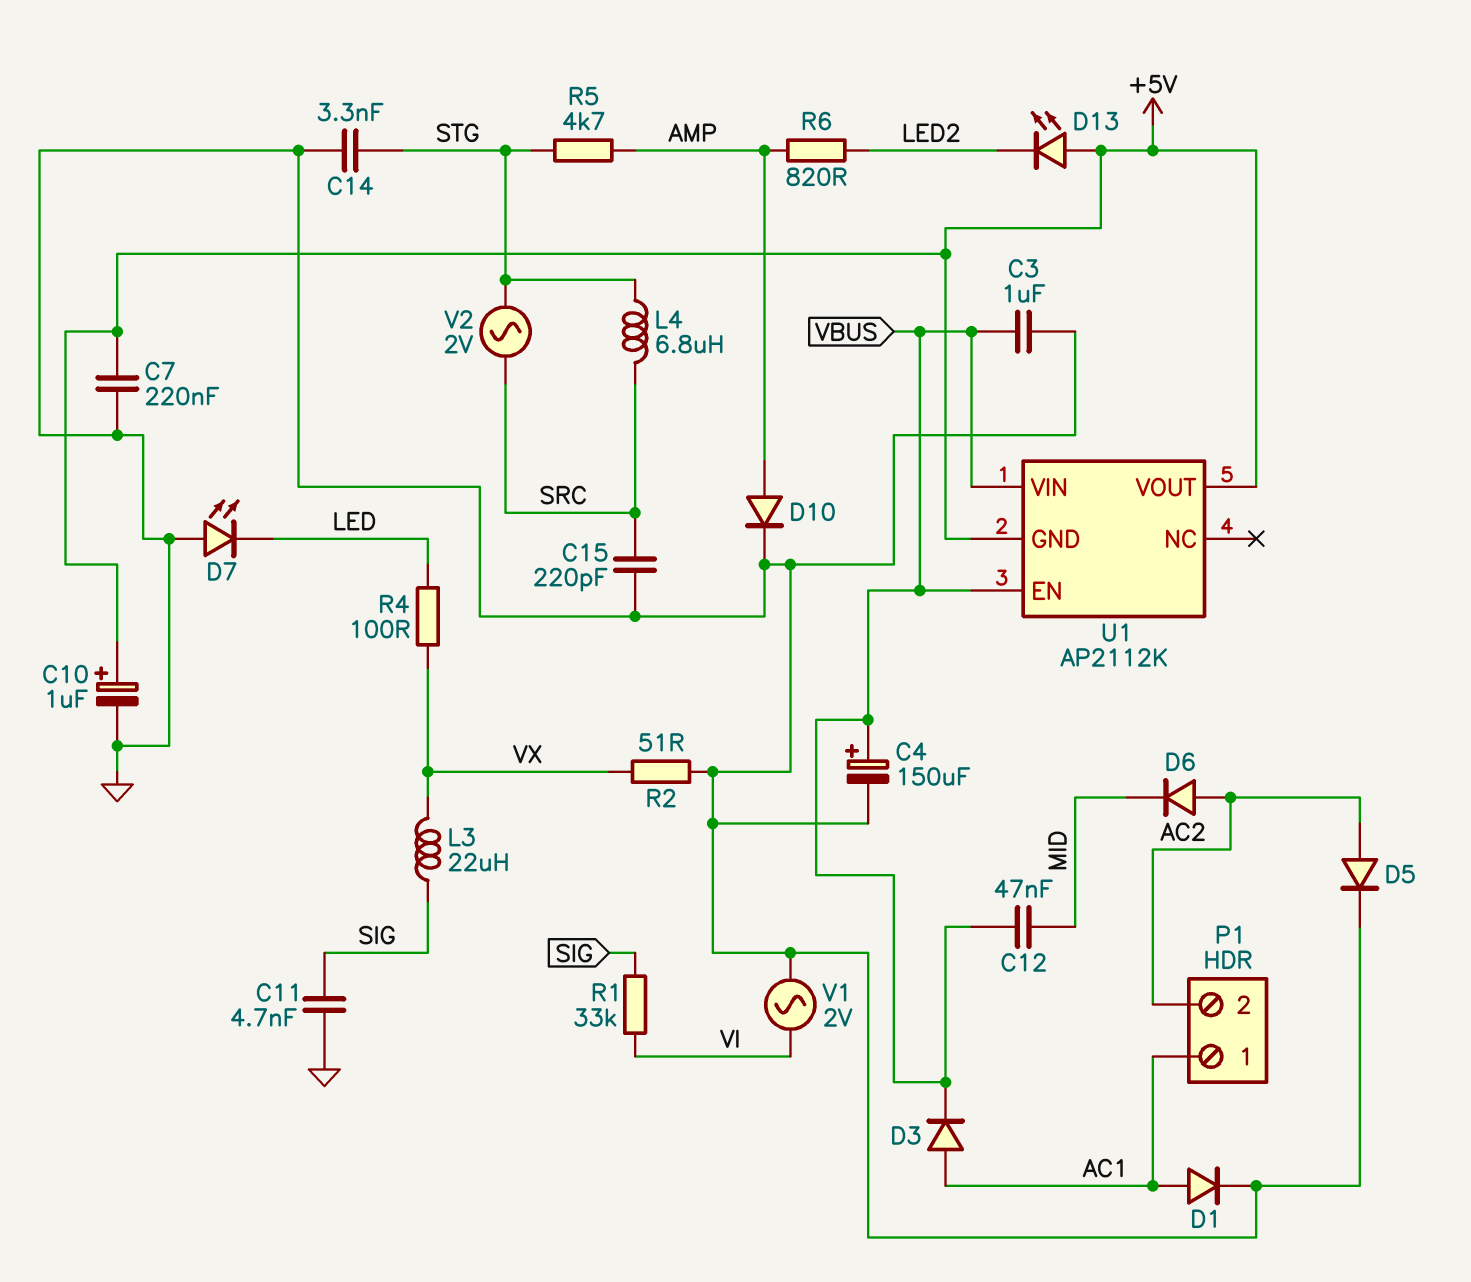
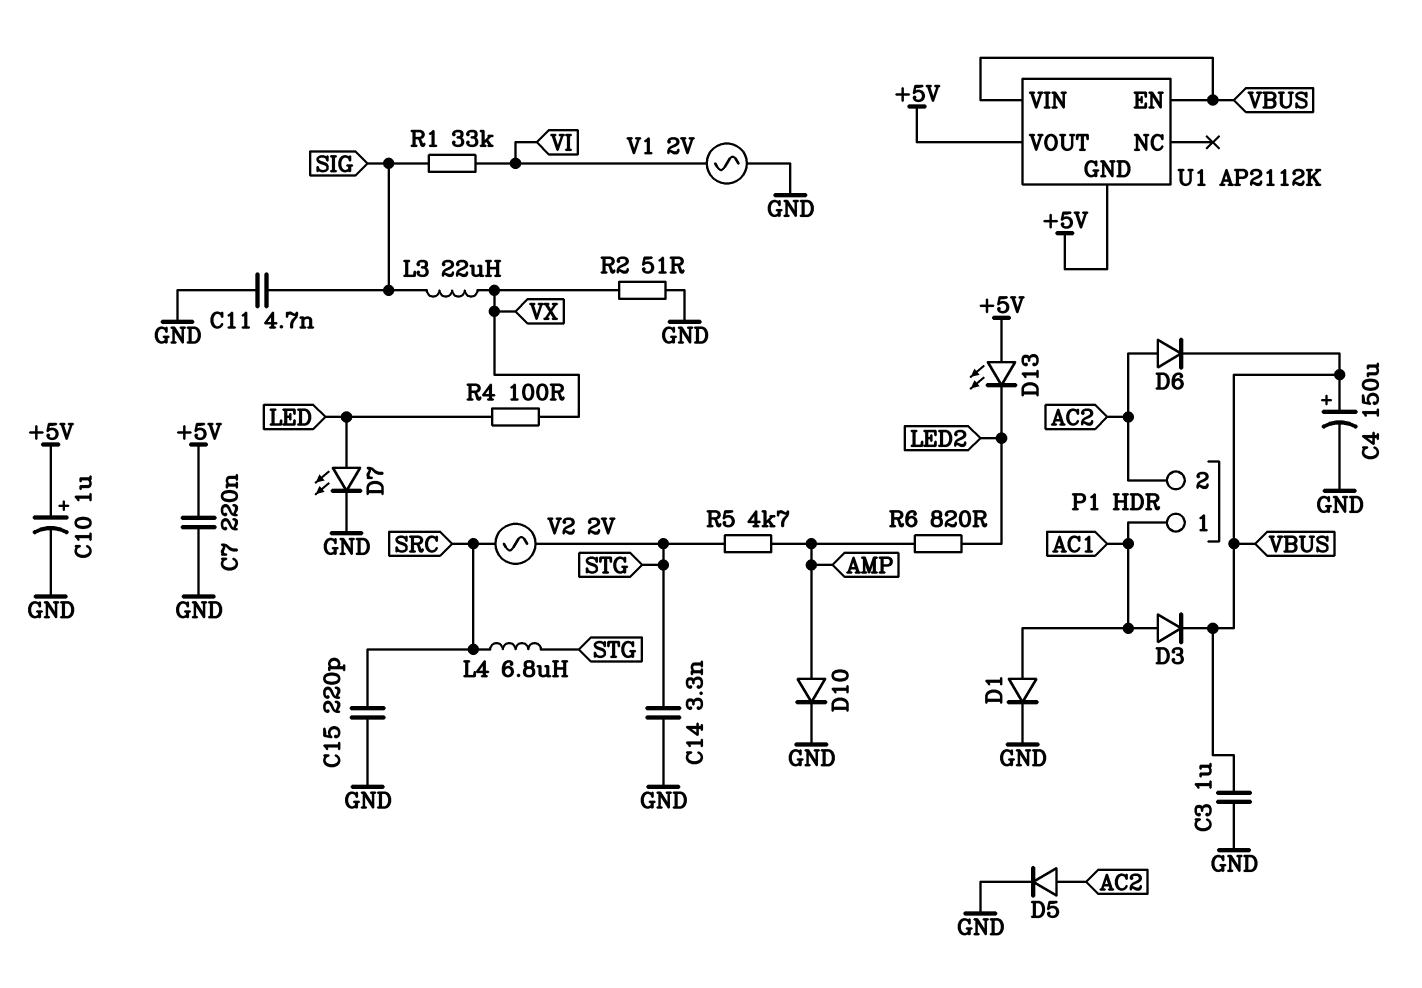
C12: 47nF (MID, VBUS) -> none
D6: diode (A AC2, K MID) -> diode (A AC2, K VBUS)
D7: LED (A GND, K LED) -> LED (A LED, K GND)

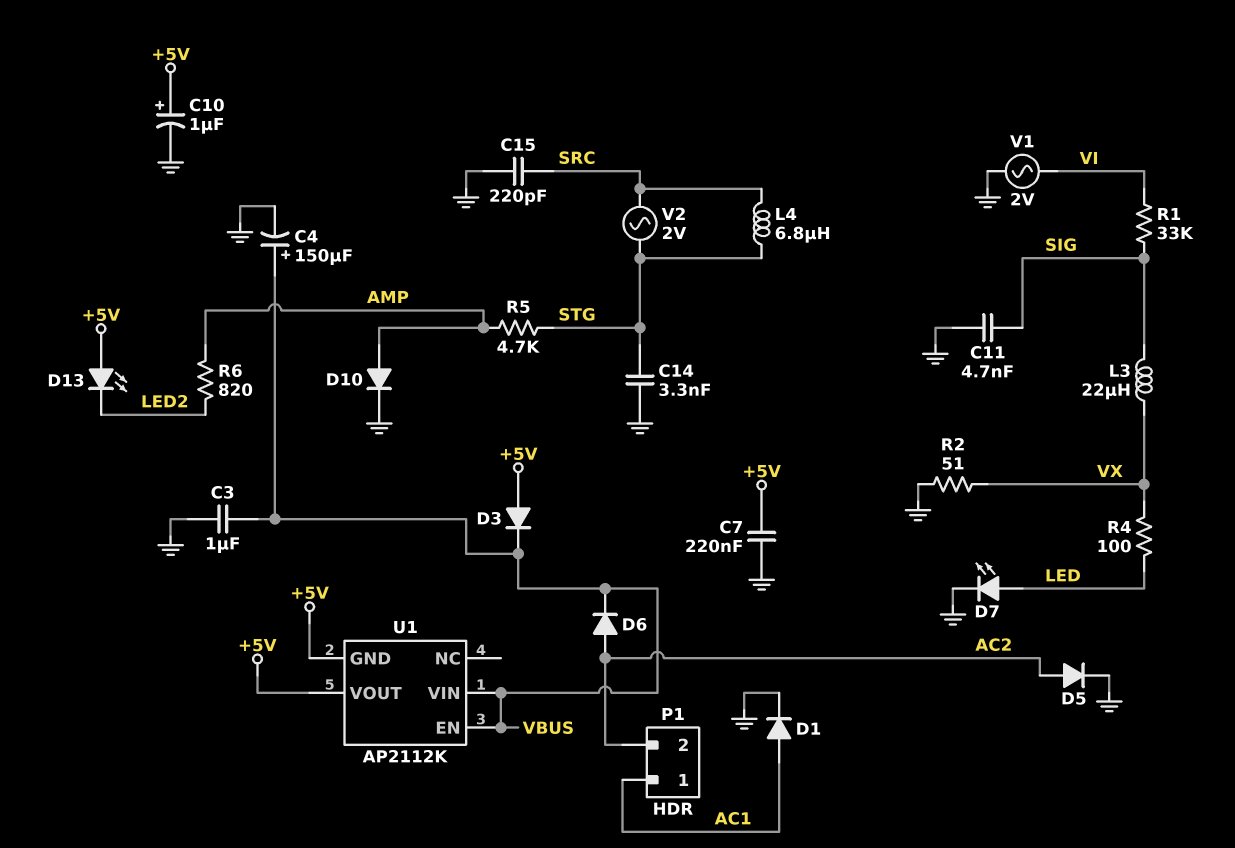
D3: diode (A AC1, K VBUS) -> diode (A +5V, K VBUS)

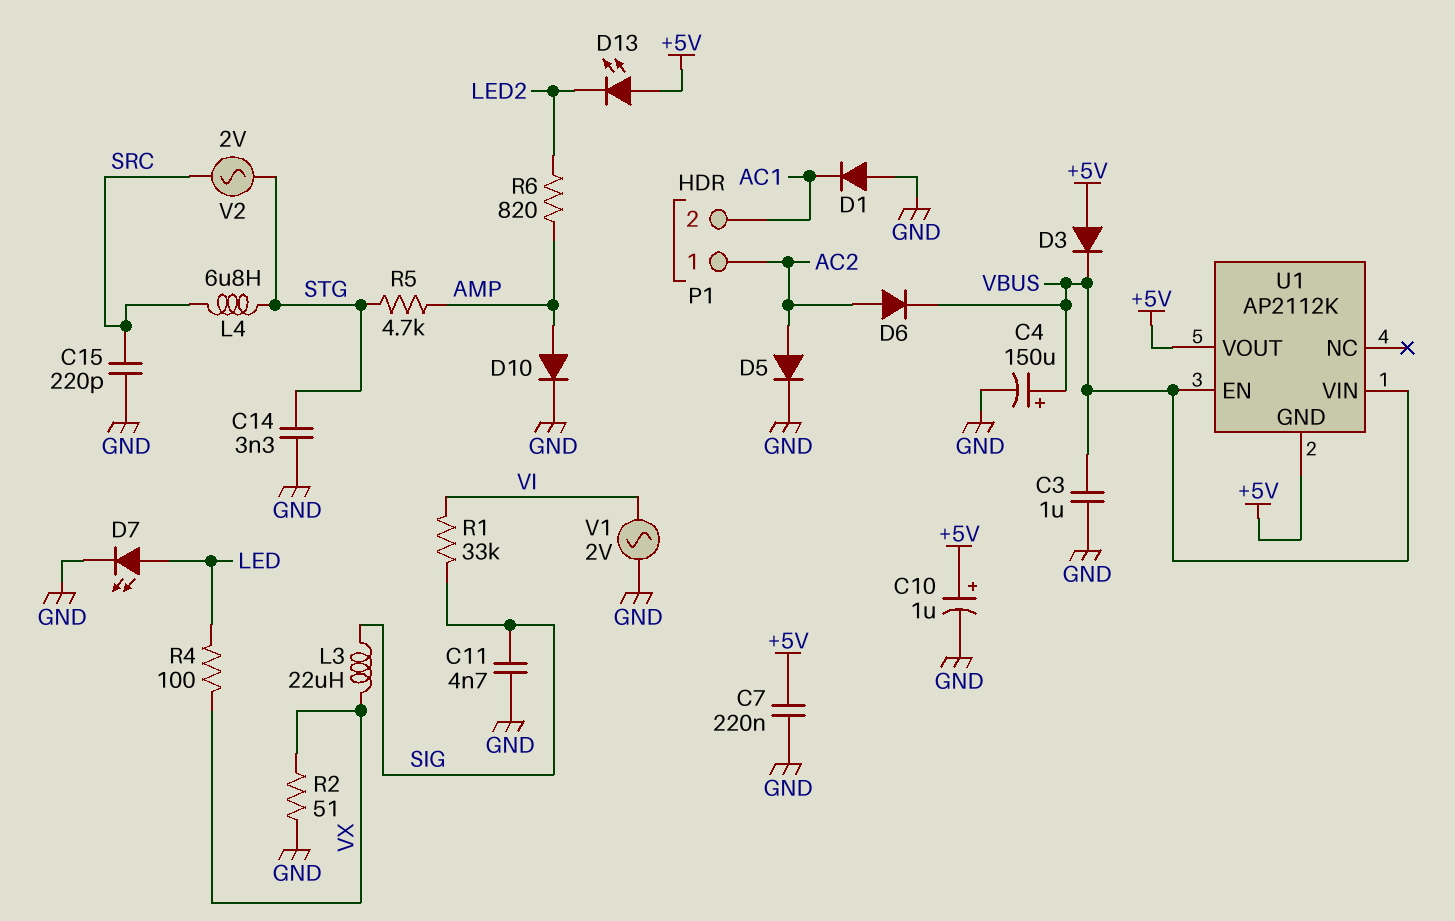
D1: diode (A AC1, K GND) -> diode (A GND, K AC1)
P1 pin 1: AC1 -> AC2
P1 pin 2: AC2 -> AC1

